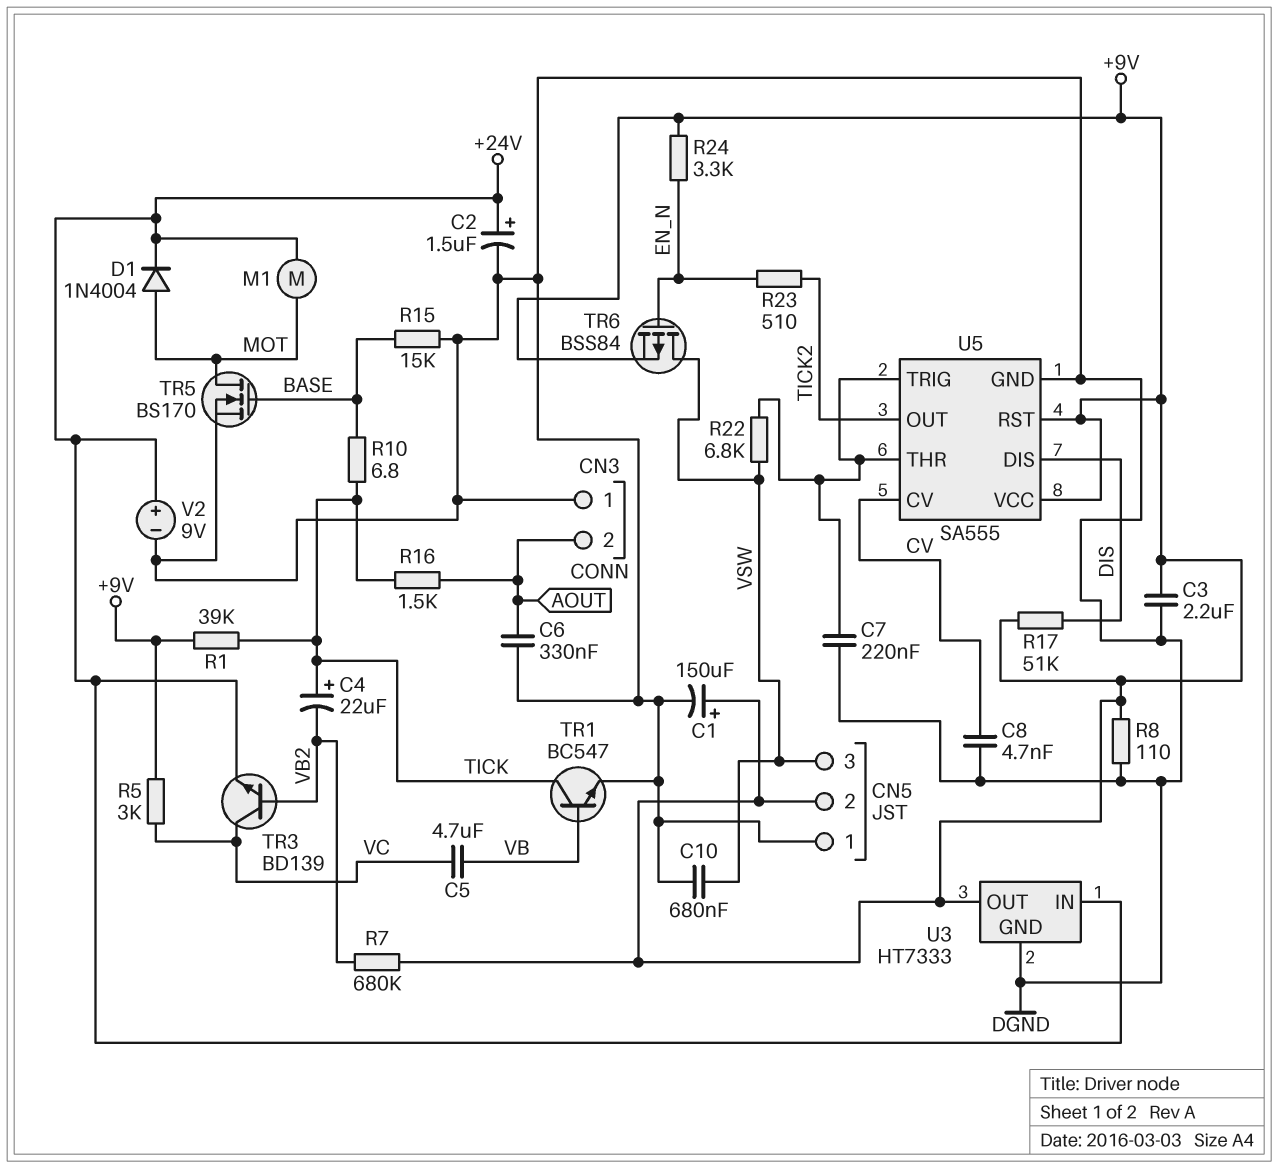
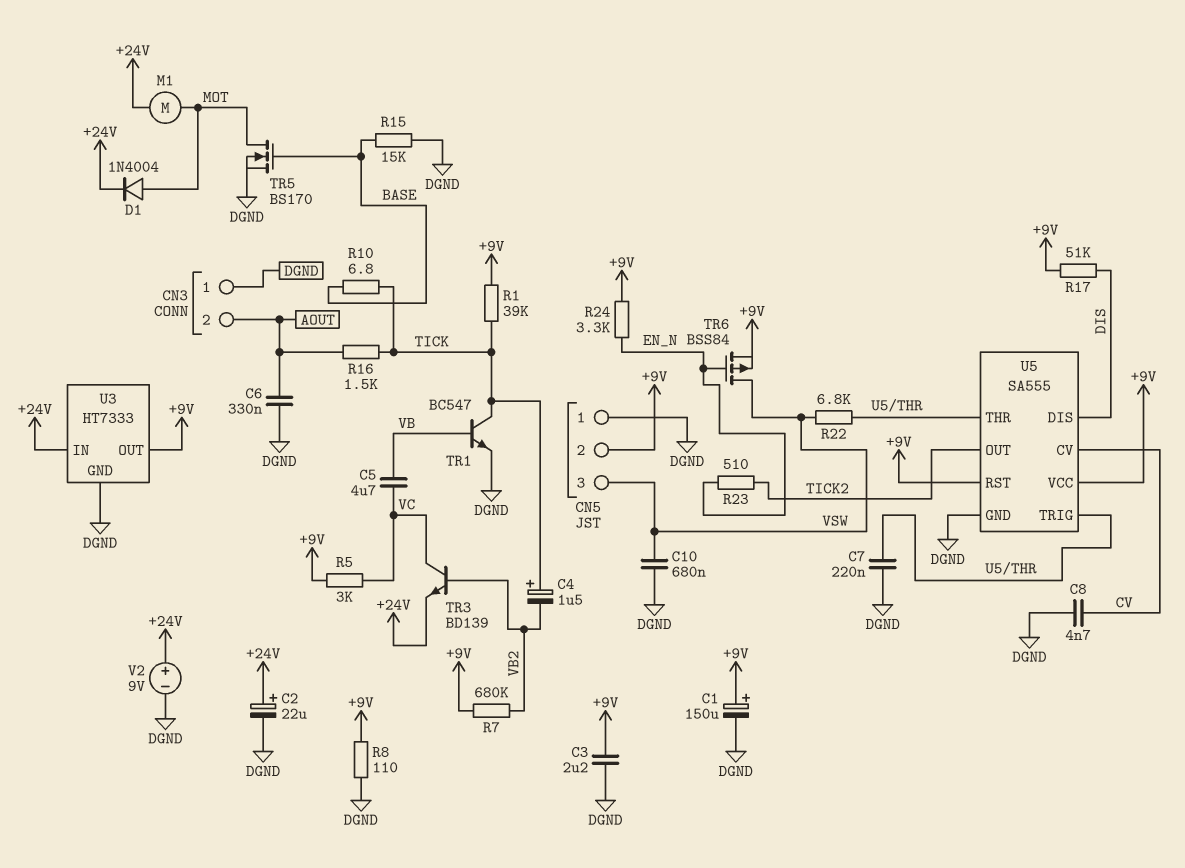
C2: 1.5uF (plus +24V, minus DGND) -> 22uF (plus +24V, minus DGND)
C4: 22uF (plus TICK, minus VB2) -> 1.5uF (plus TICK, minus VB2)

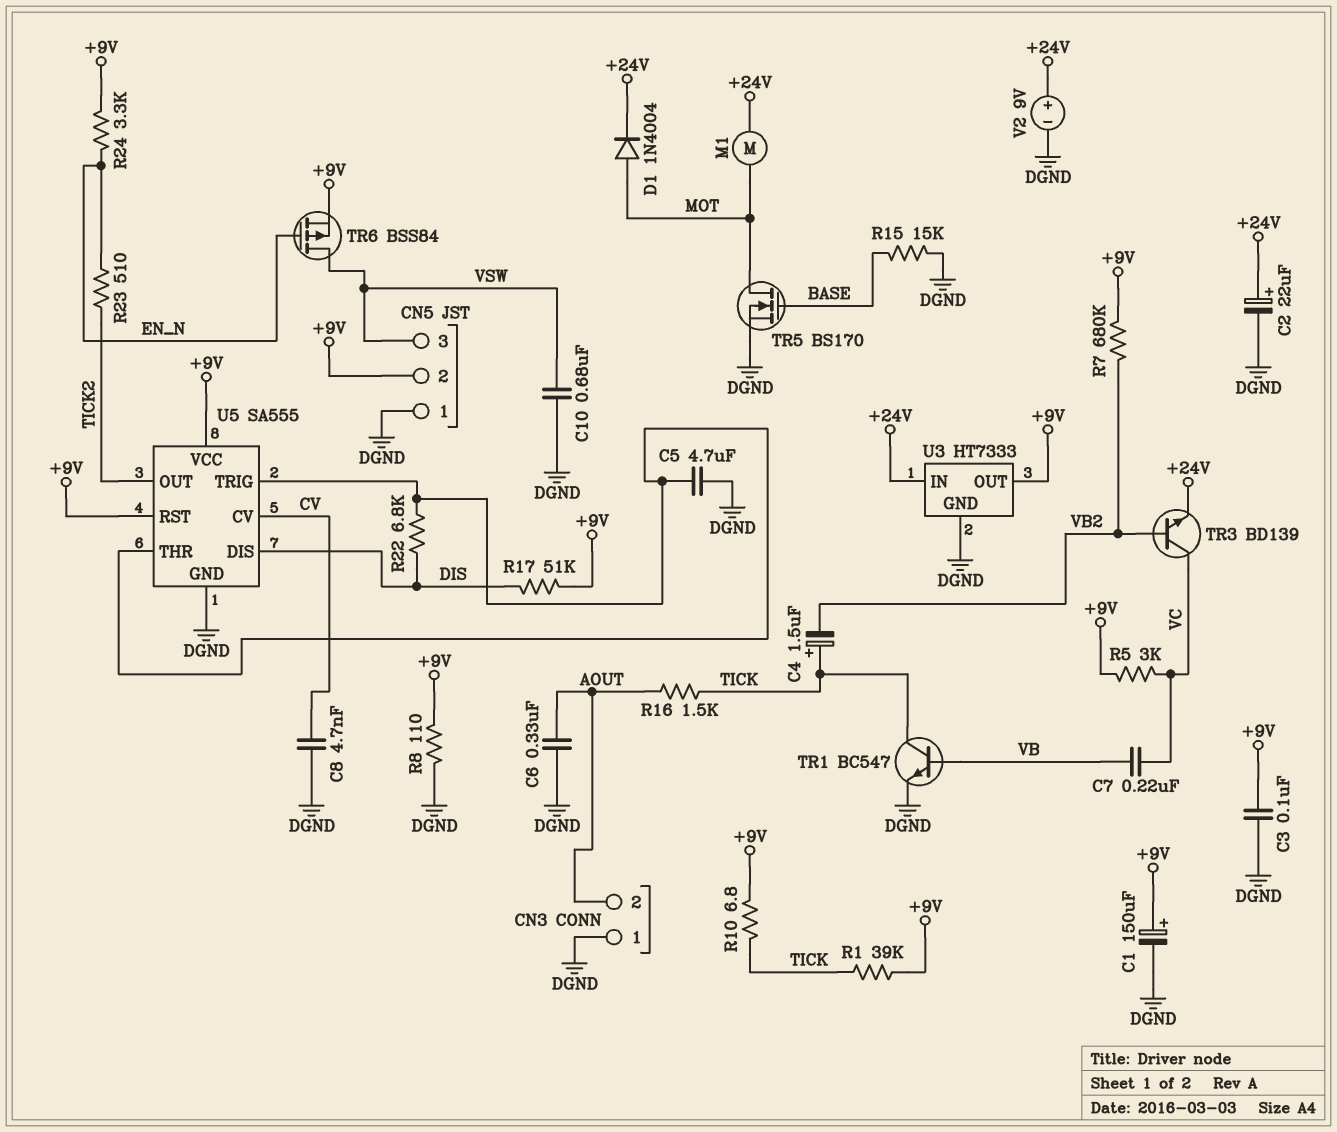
C3: 2.2uF (+9V, DGND) -> 100nF (+9V, DGND)
C5: 4.7uF (VB, VC) -> 4.7uF (DGND, U5/THR)
C7: 220nF (DGND, U5/THR) -> 220nF (VB, VC)
R10: 6.8 (BASE, TICK) -> 6.8 (+9V, TICK)
R22: 6.8k (U5/THR, VSW) -> 6.8k (DIS, U5/THR)

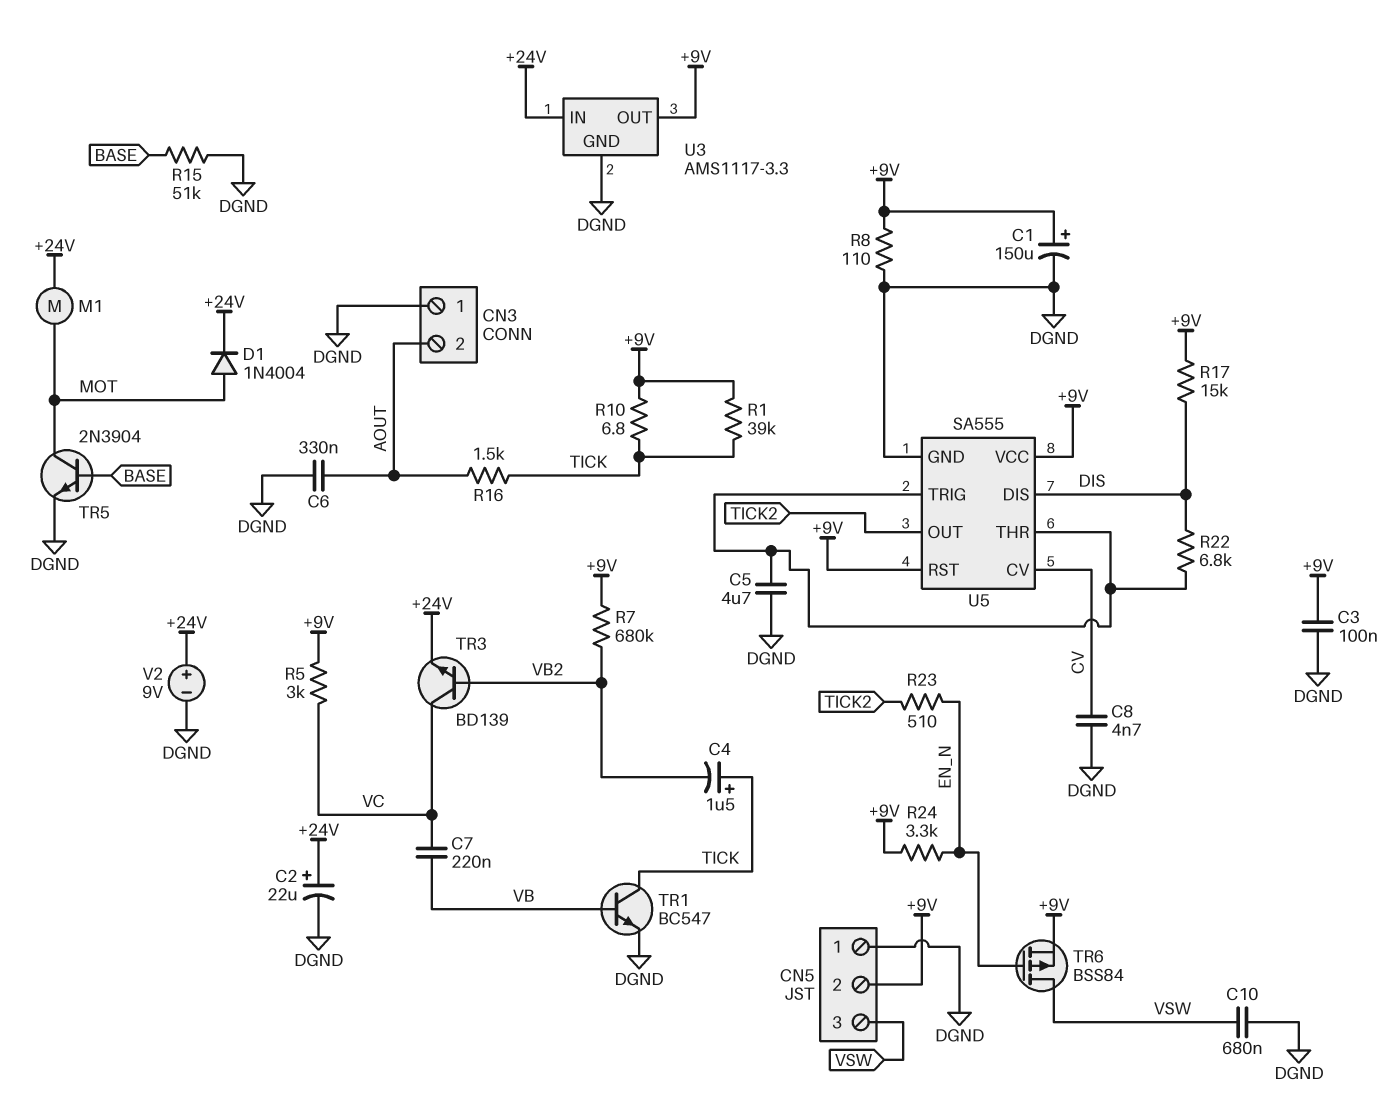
R15: 15k (BASE, DGND) -> 51k (BASE, DGND)
R17: 51k (+9V, DIS) -> 15k (+9V, DIS)
TR5: NMOS BS170 (G BASE, D MOT, S DGND) -> NPN 2N3904 (B BASE, C MOT, E DGND)
U3: HT7333 -> AMS1117-3.3

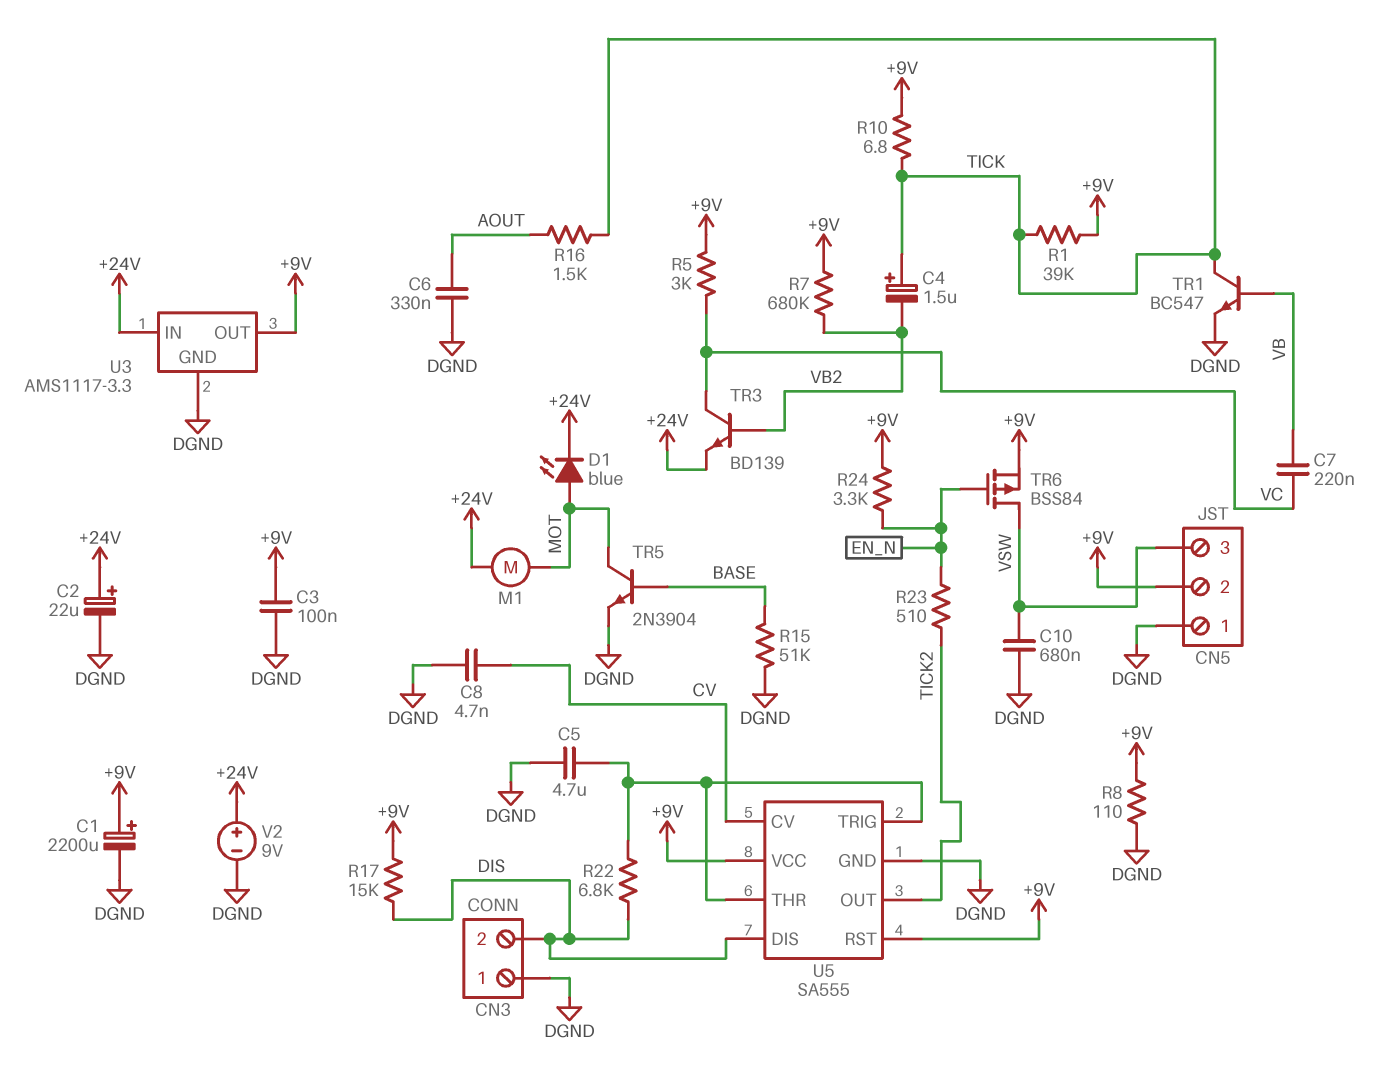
C1: 150uF (plus +9V, minus DGND) -> 2200uF (plus +9V, minus DGND)
CN3 pin 2: AOUT -> DIS
D1: diode 1N4004 (A MOT, K +24V) -> LED blue (A MOT, K +24V)

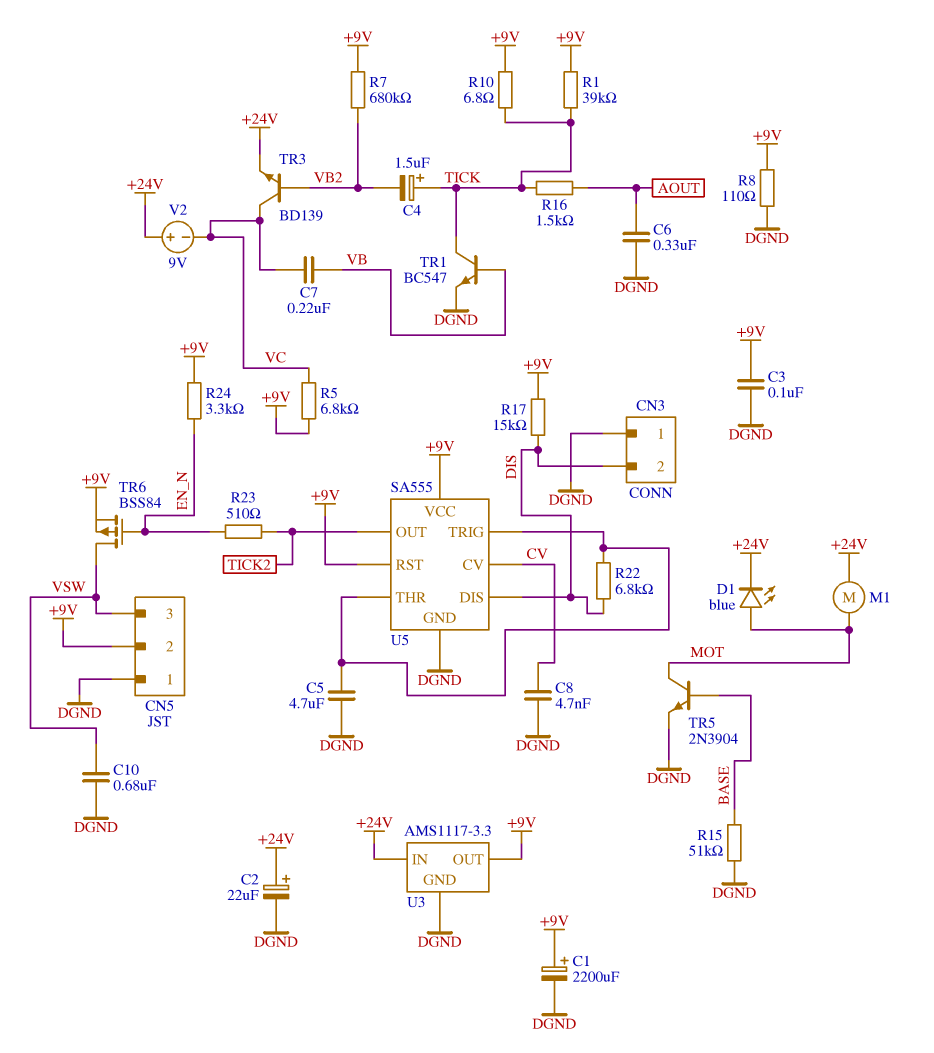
R5: 3k (+9V, VC) -> 6.8k (+9V, VC)
V2: 9V (plus +24V, minus DGND) -> 9V (plus +24V, minus VC)

